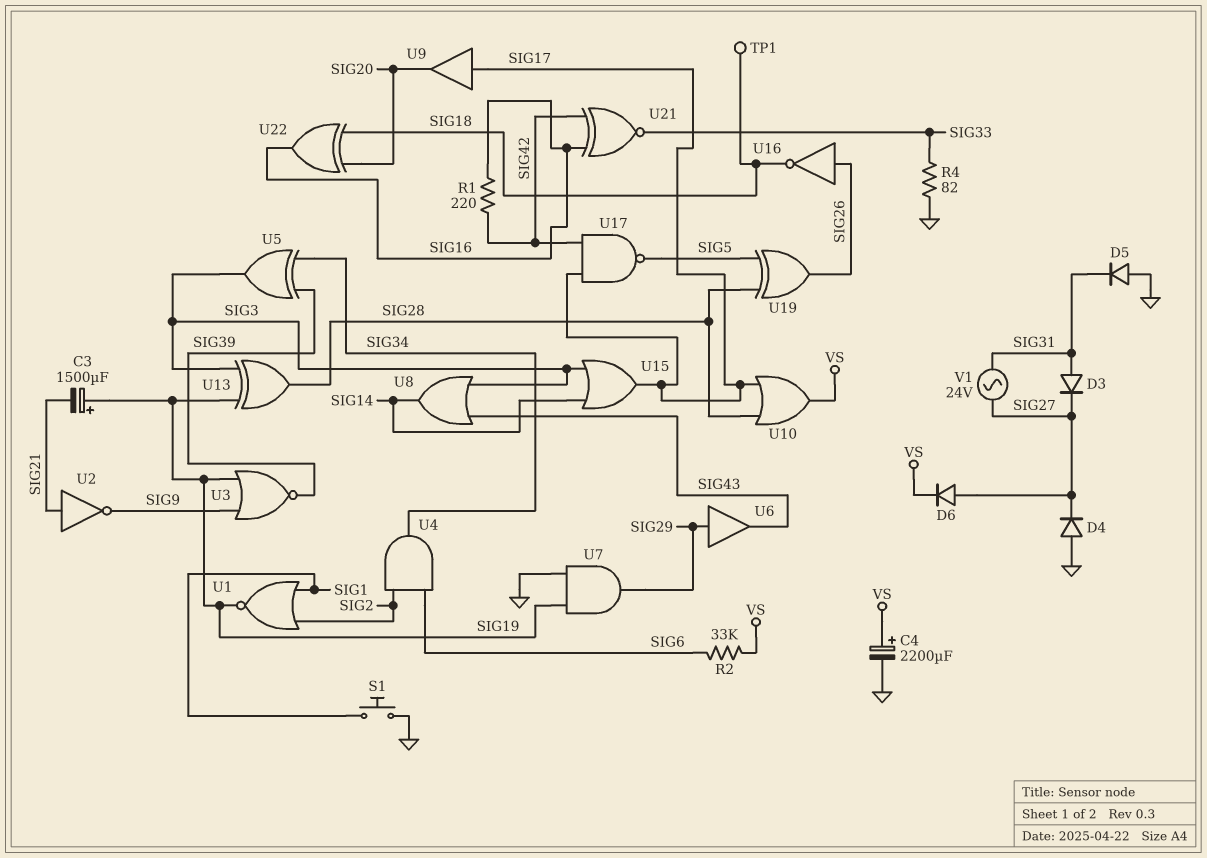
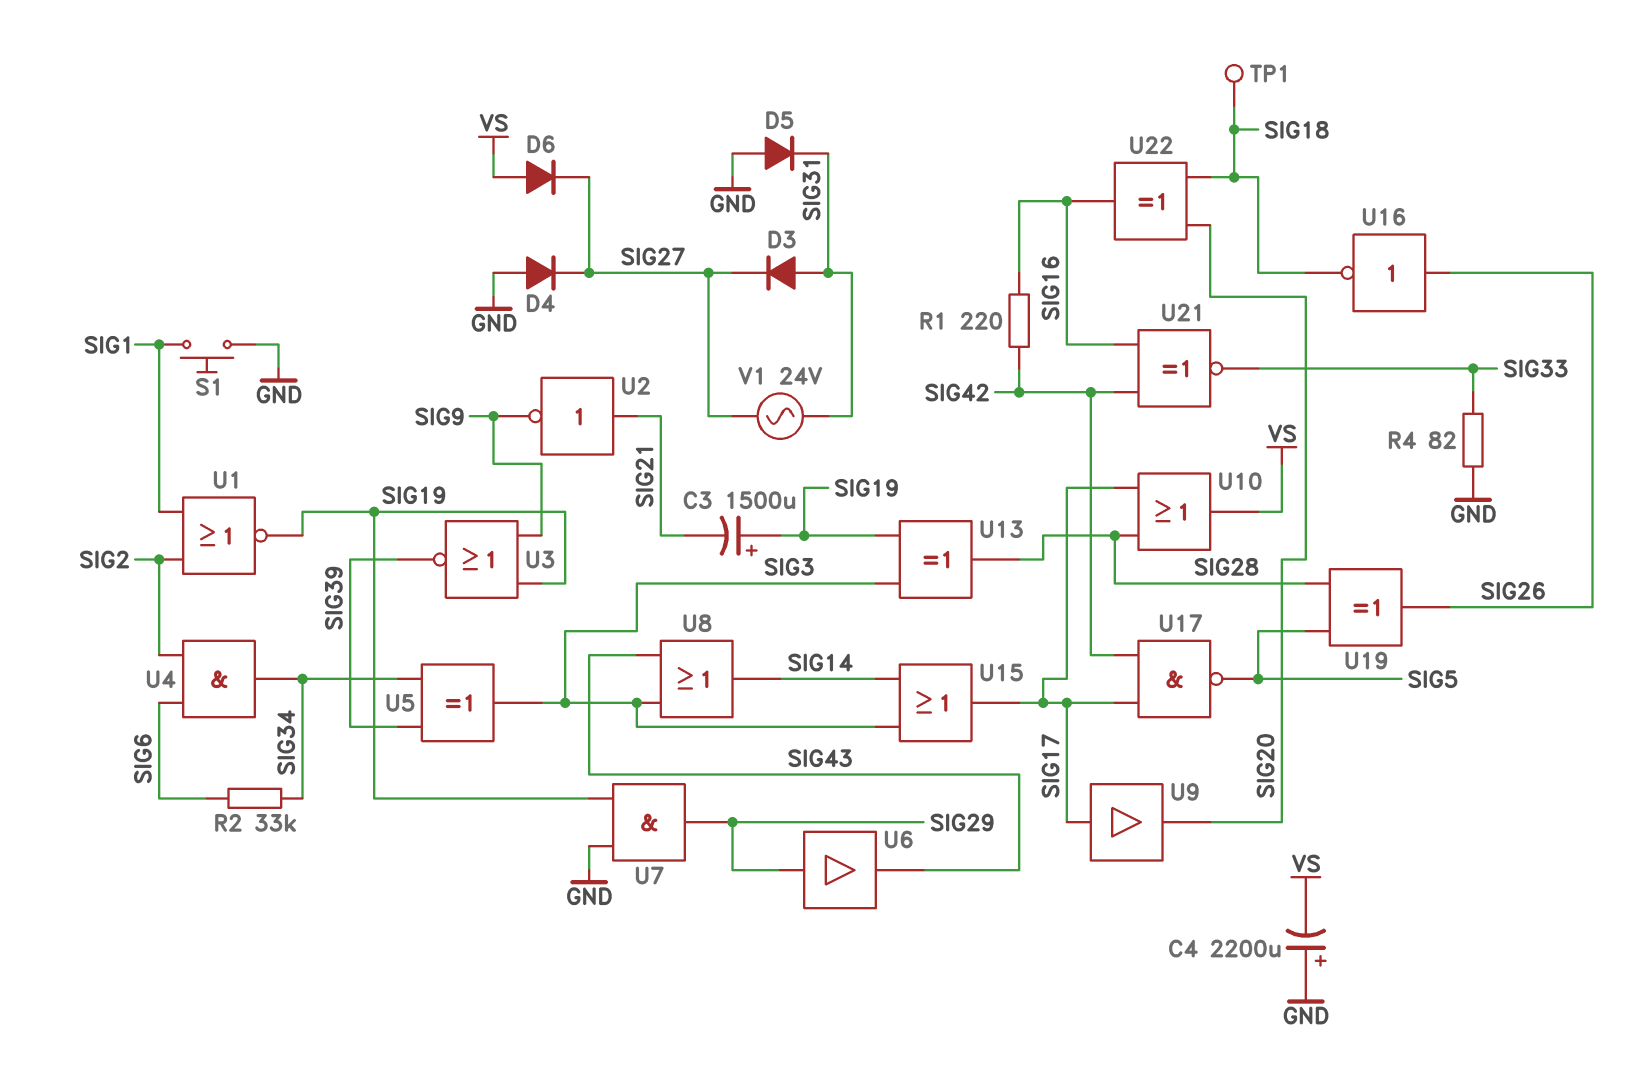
C4: 2200uF (plus VS, minus GND) -> 2200uF (plus GND, minus VS)
D6: diode (A SIG27, K VS) -> diode (A VS, K SIG27)
R2: 33k (SIG6, VS) -> 33k (SIG6, SIG34)

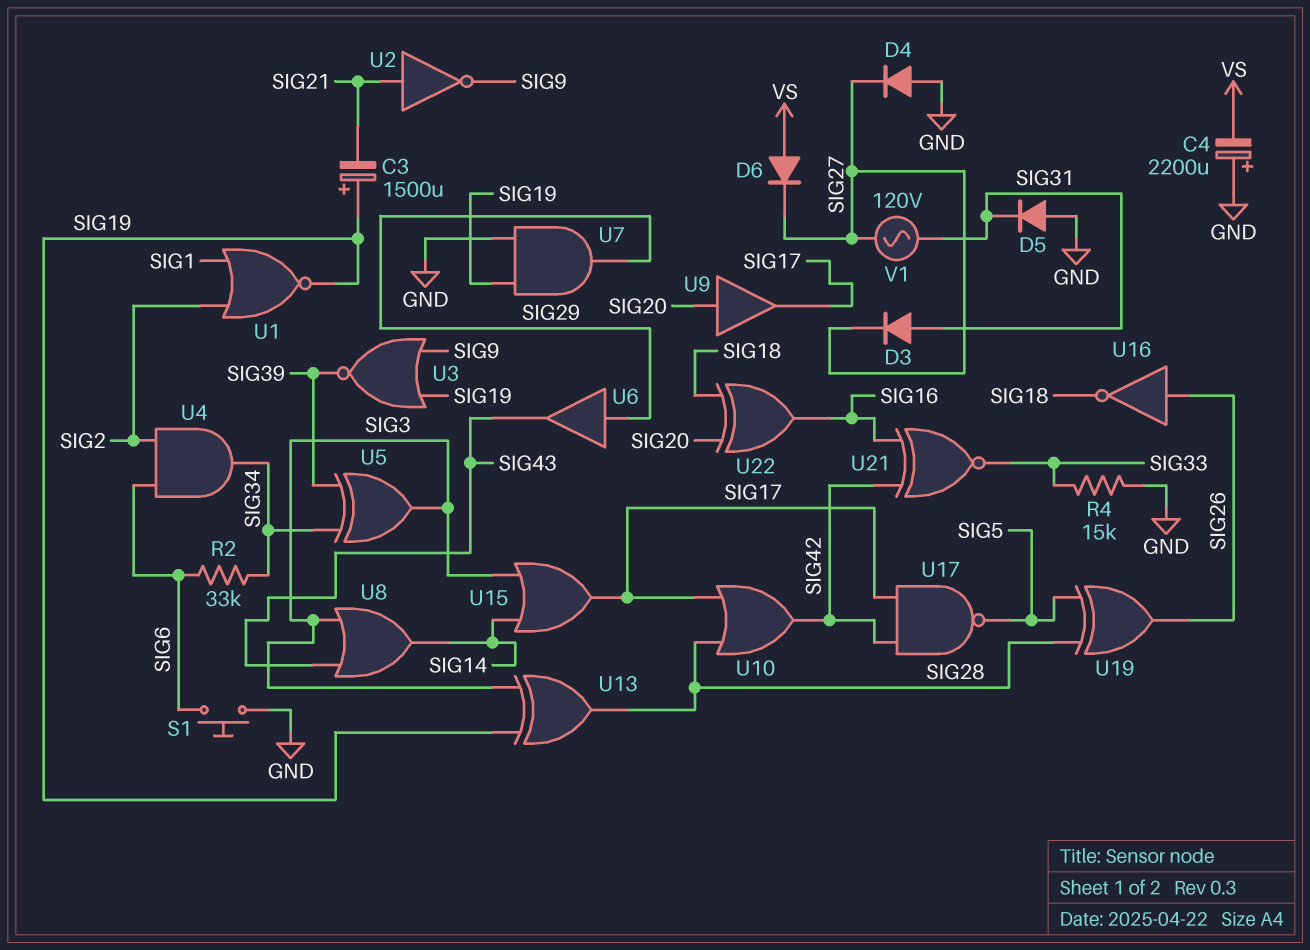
R1: 220 (SIG16, SIG42) -> none
R4: 82 (GND, SIG33) -> 15k (GND, SIG33)
S1: button (GND, SIG1) -> button (GND, SIG6)
TP1: test point (SIG18) -> none
U9: buffer (in SIG17, out SIG20) -> buffer (in SIG20, out SIG17)
U10: OR (in SIG17, in SIG28, out VS) -> OR (in SIG17, in SIG28, out SIG42)
V1: AC 24V (SIG27, SIG31) -> AC 120V (SIG27, SIG31)

